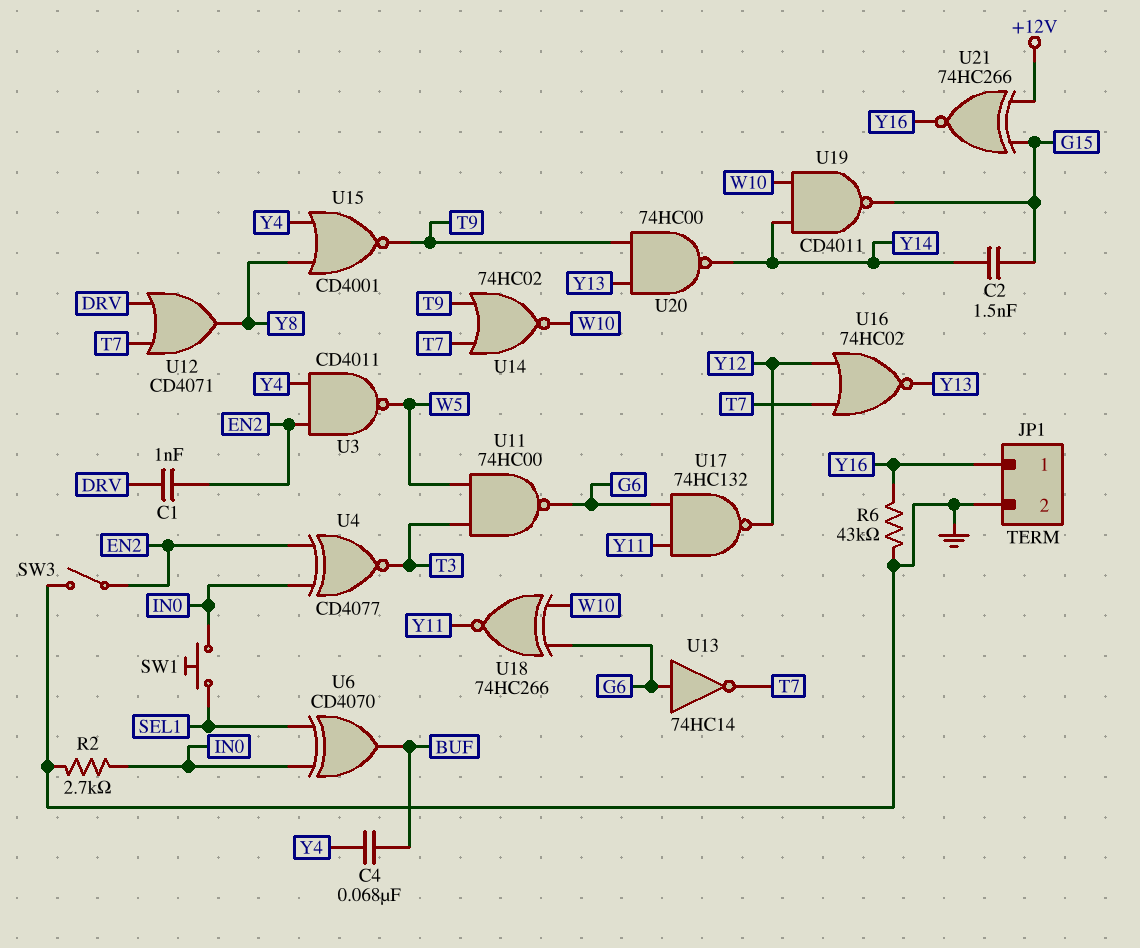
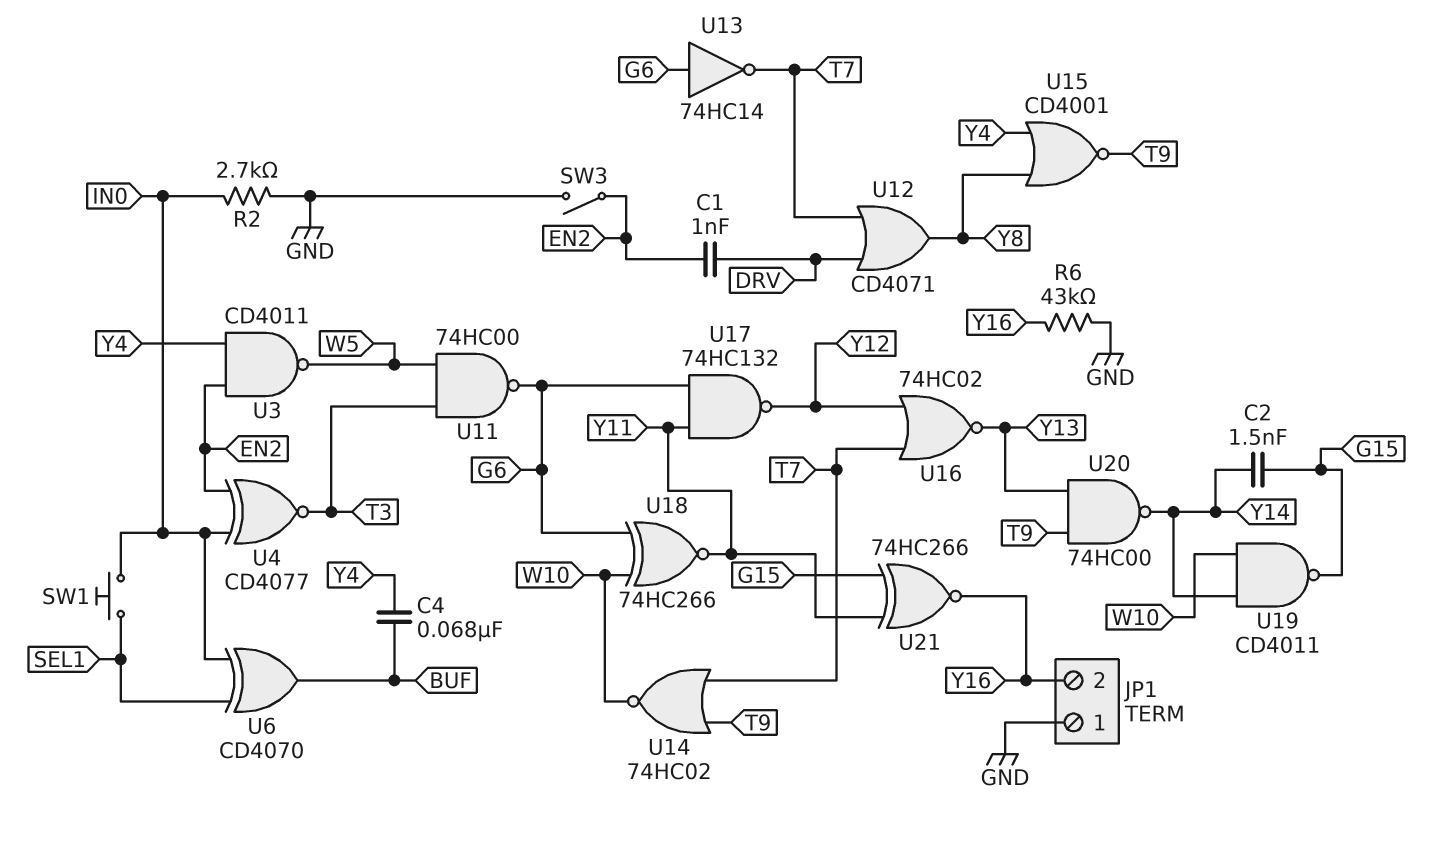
JP1 pin 1: Y16 -> GND
JP1 pin 2: GND -> Y16
U21: XNOR 74HC266 (in +12V, in G15, out Y16) -> XNOR 74HC266 (in G15, in Y11, out Y16)

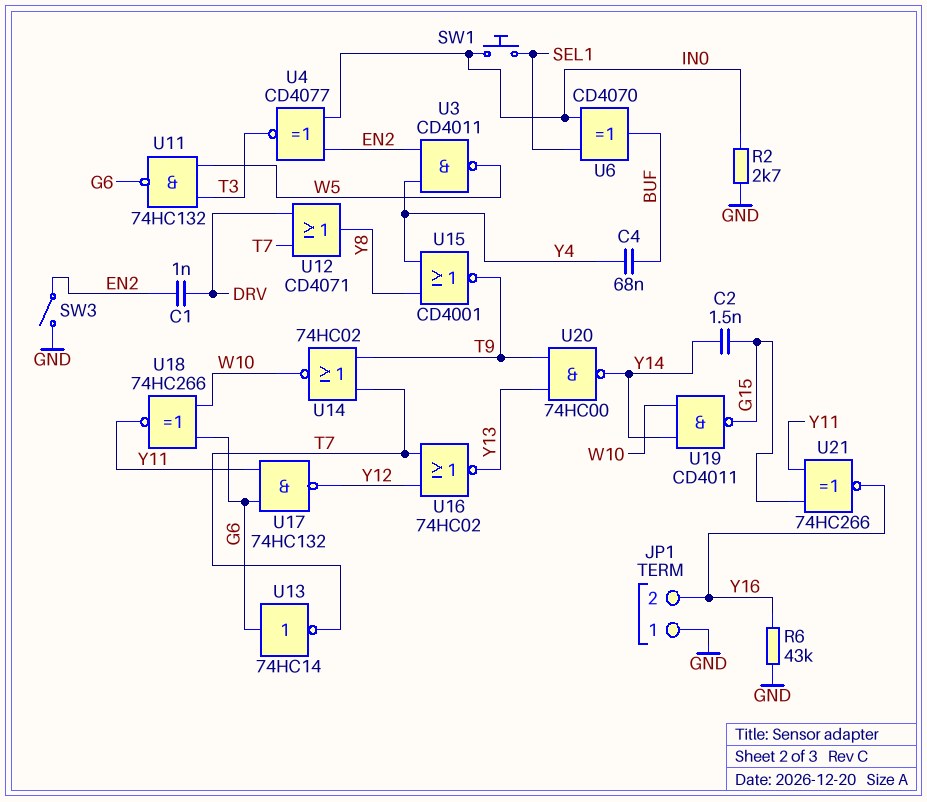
U11: NAND 74HC00 (in T3, in W5, out G6) -> NAND 74HC132 (in T3, in W5, out G6)

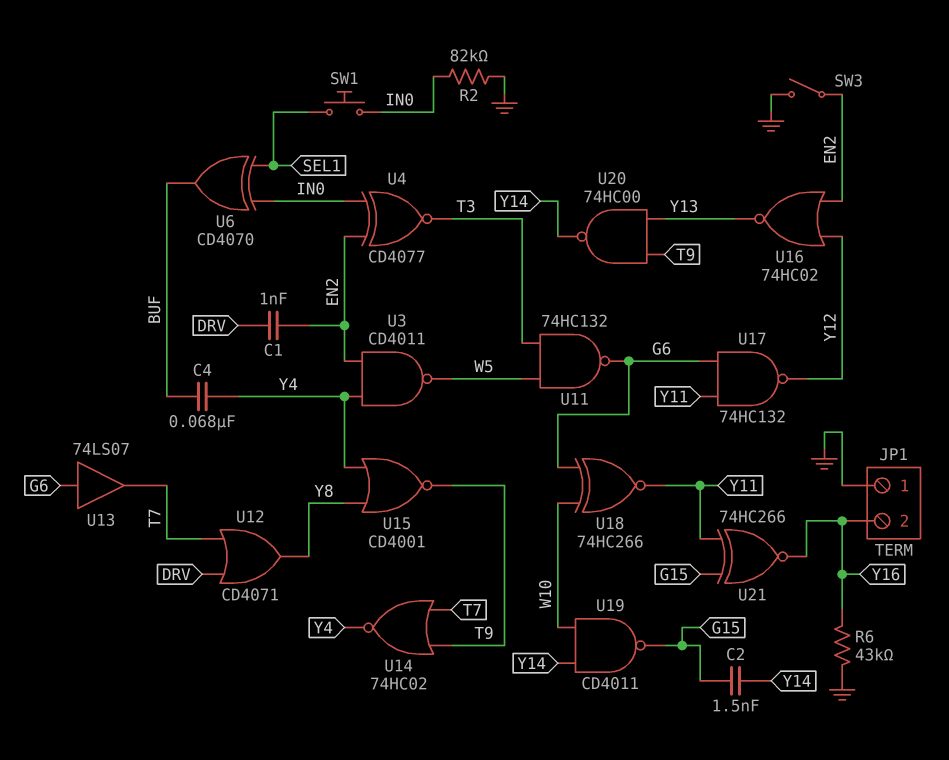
R2: 2.7k (GND, IN0) -> 82k (GND, IN0)
U13: NOT 74HC14 (in G6, out T7) -> buffer 74LS07 (in G6, out T7)
U14: NOR 74HC02 (in T7, in T9, out W10) -> NOR 74HC02 (in T7, in T9, out Y4)
U16: NOR 74HC02 (in T7, in Y12, out Y13) -> NOR 74HC02 (in EN2, in Y12, out Y13)

